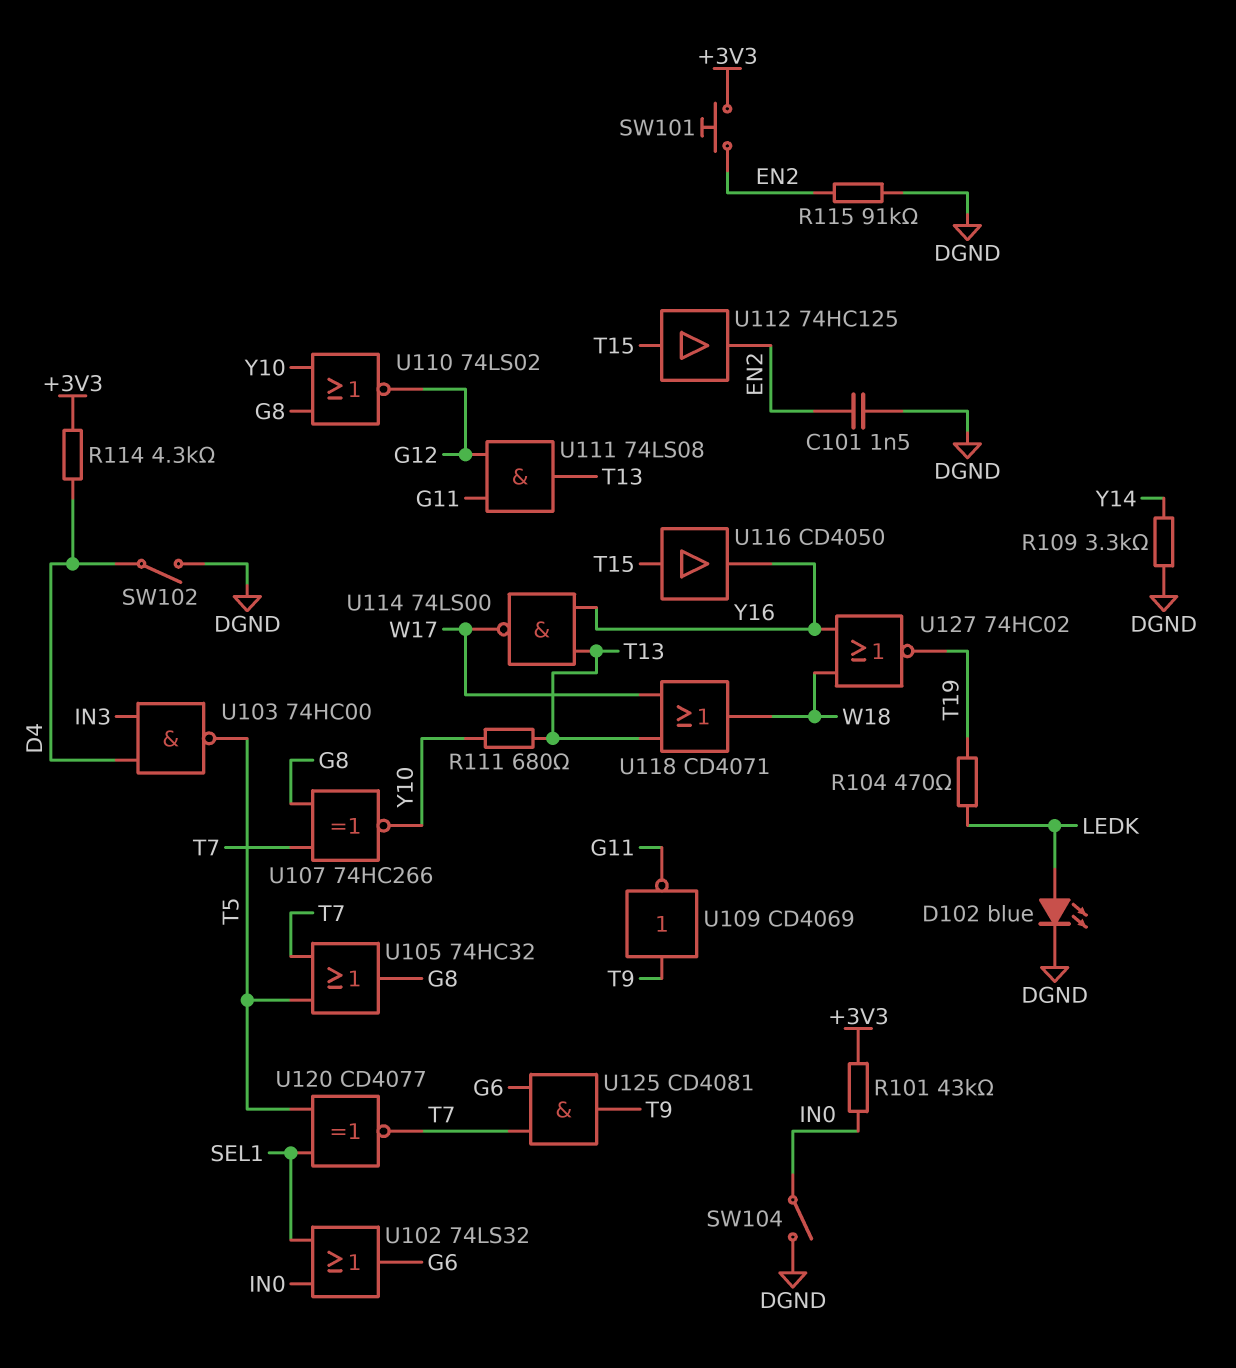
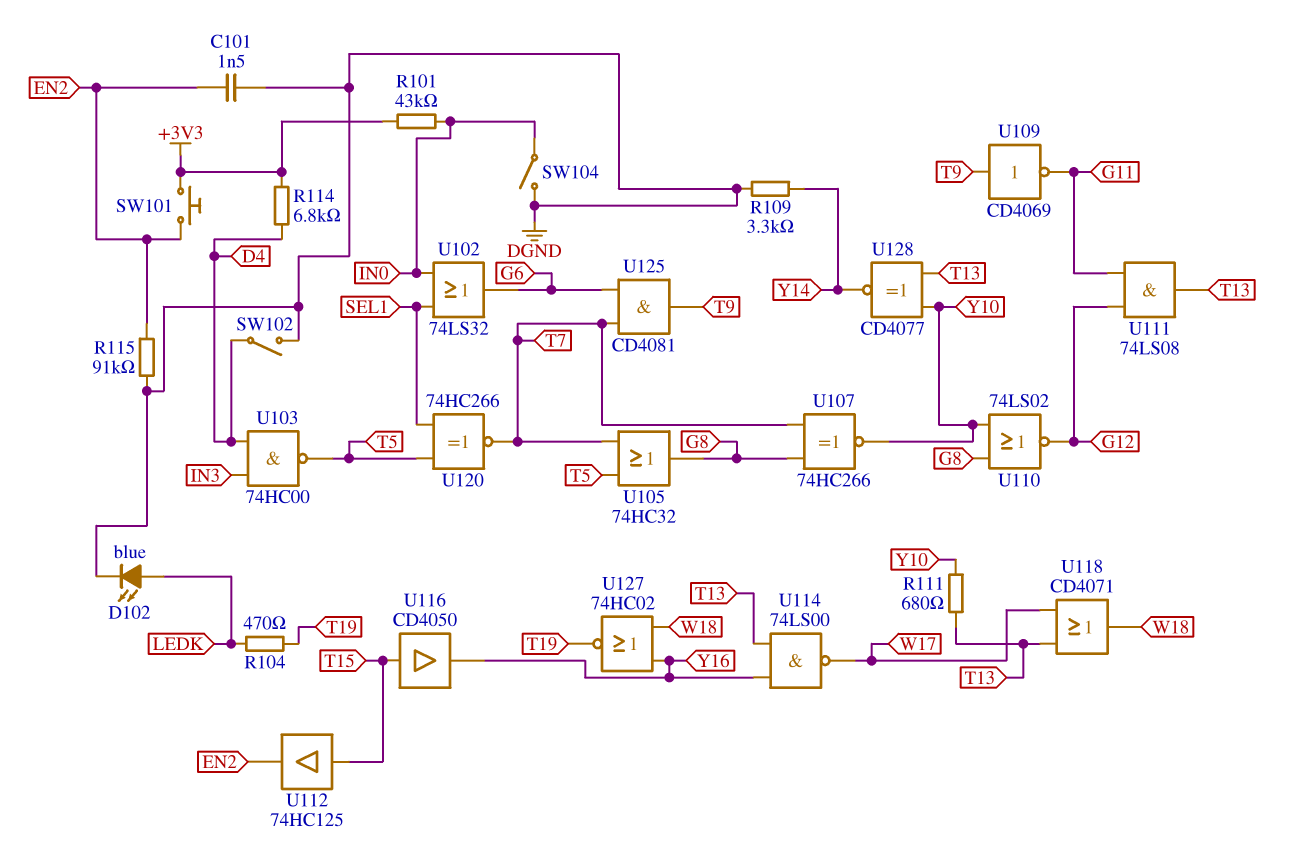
R114: 4.3k (+3V3, D4) -> 6.8k (+3V3, D4)
U120: XNOR CD4077 (in SEL1, in T5, out T7) -> XNOR 74HC266 (in SEL1, in T5, out T7)
U128: none -> XNOR CD4077 (in T13, in Y10, out Y14)

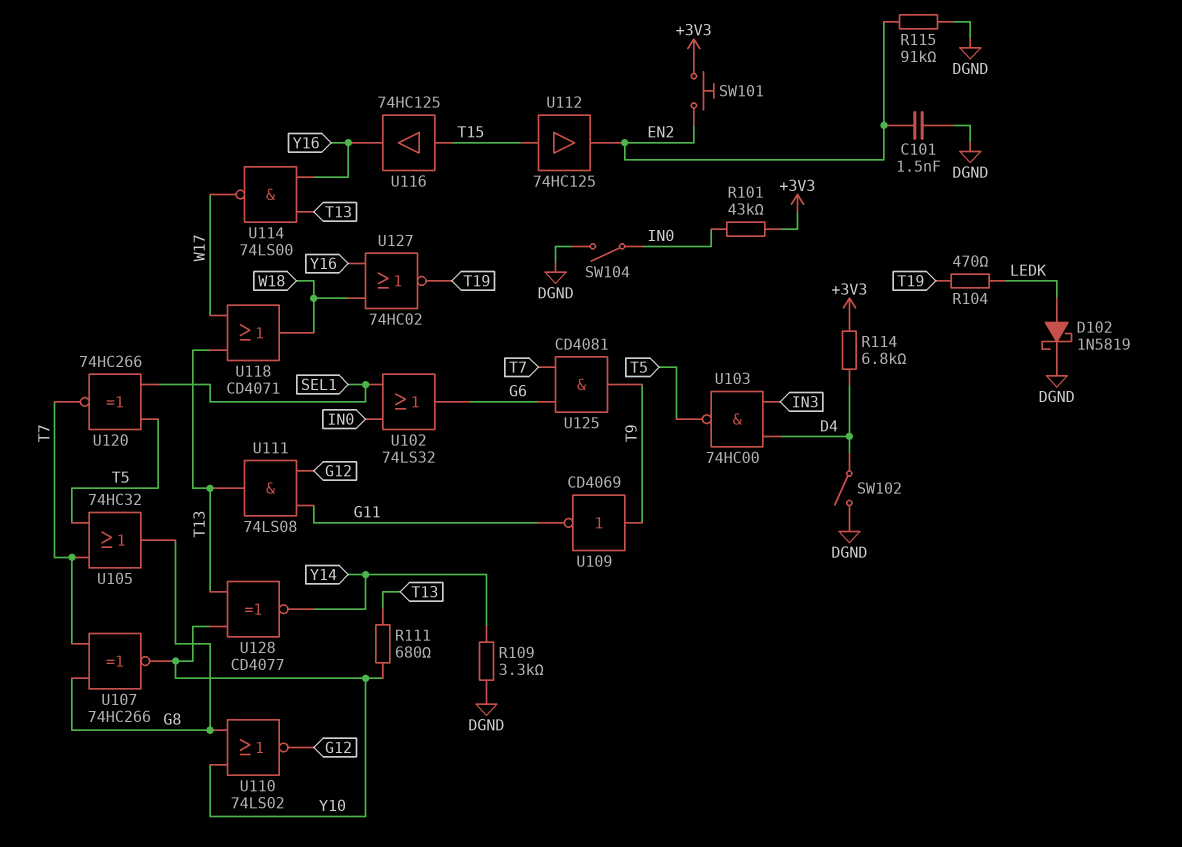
D102: LED blue (A LEDK, K DGND) -> schottky 1N5819 (A LEDK, K DGND)
U116: buffer CD4050 (in T15, out Y16) -> buffer 74HC125 (in T15, out Y16)

